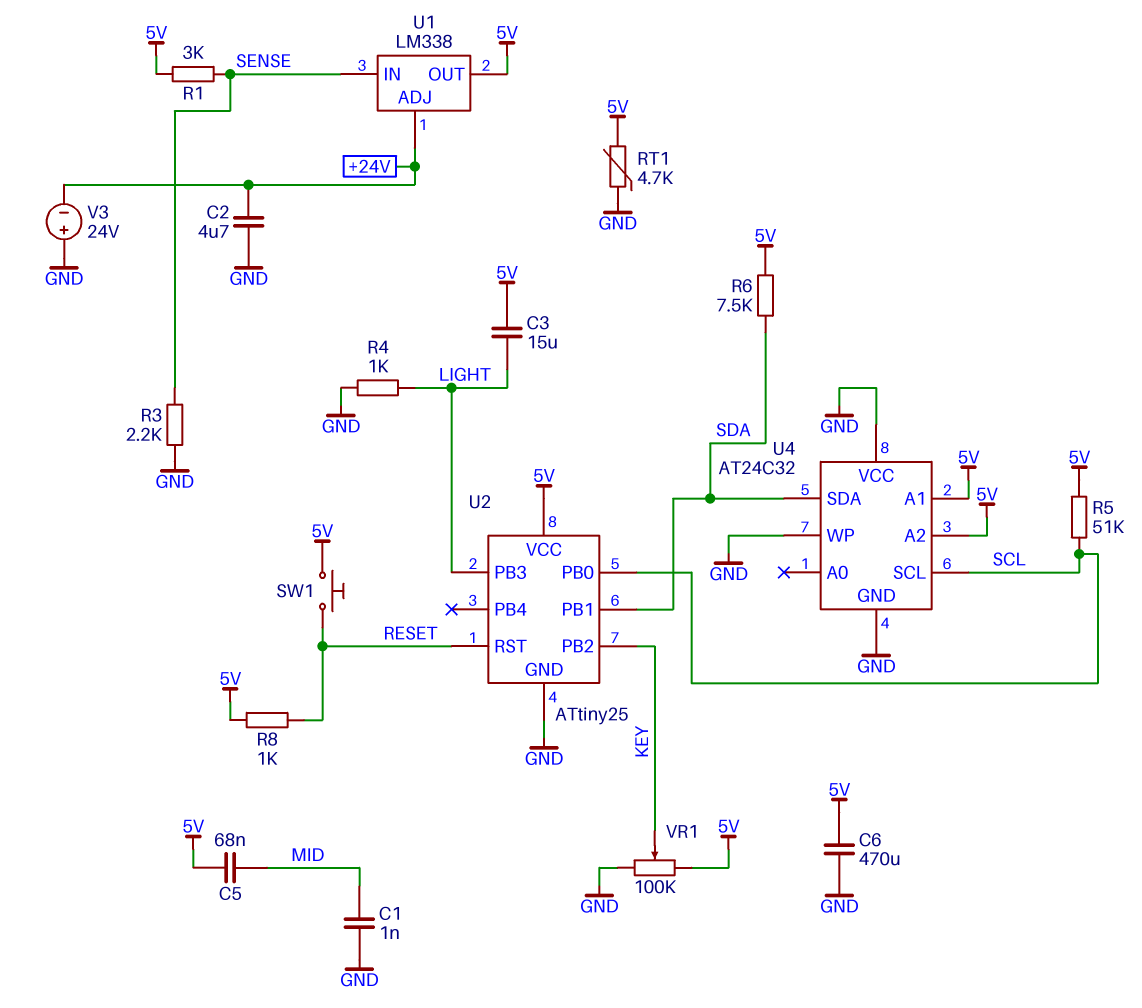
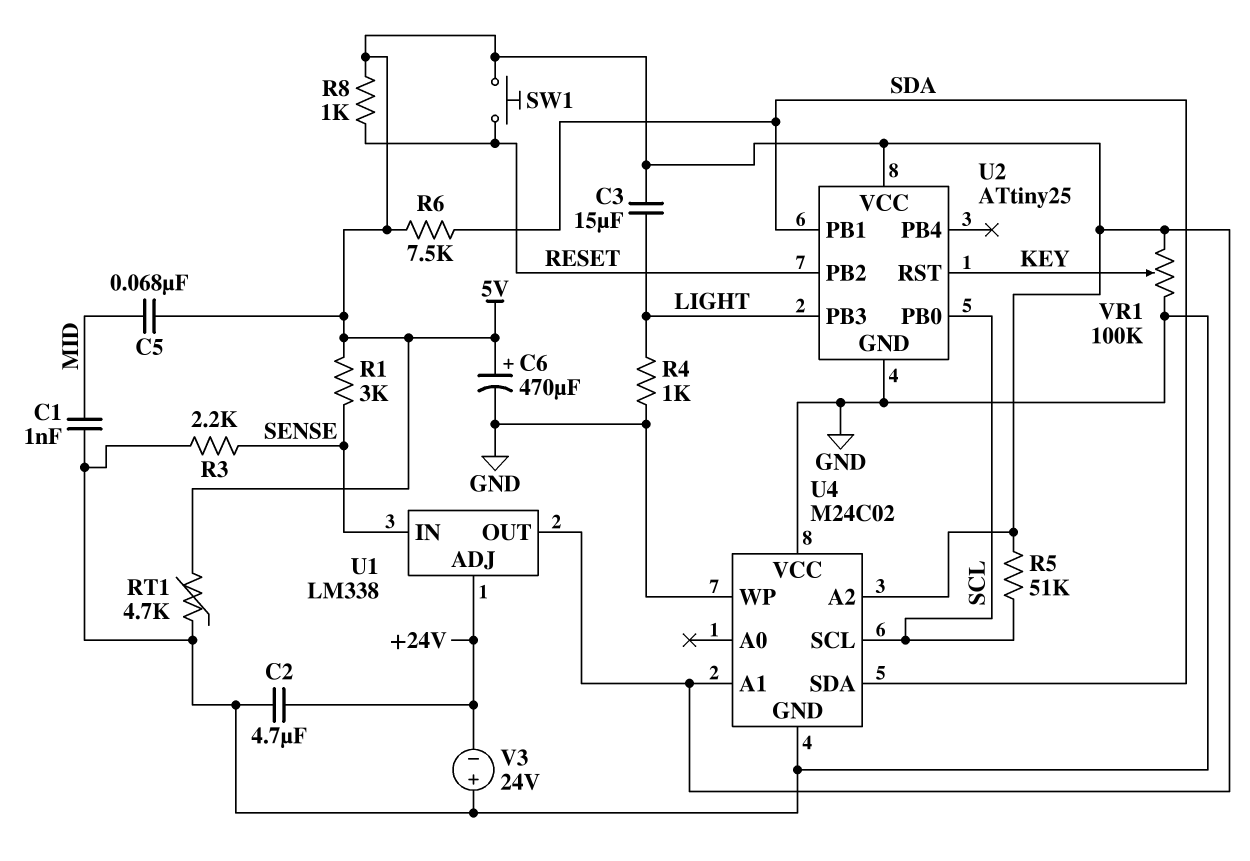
C6: 470uF (5V, GND) -> 470uF (plus 5V, minus GND)
U2 pin PB2: KEY -> RESET
U2 pin RST: RESET -> KEY
U4: AT24C32 -> M24C02

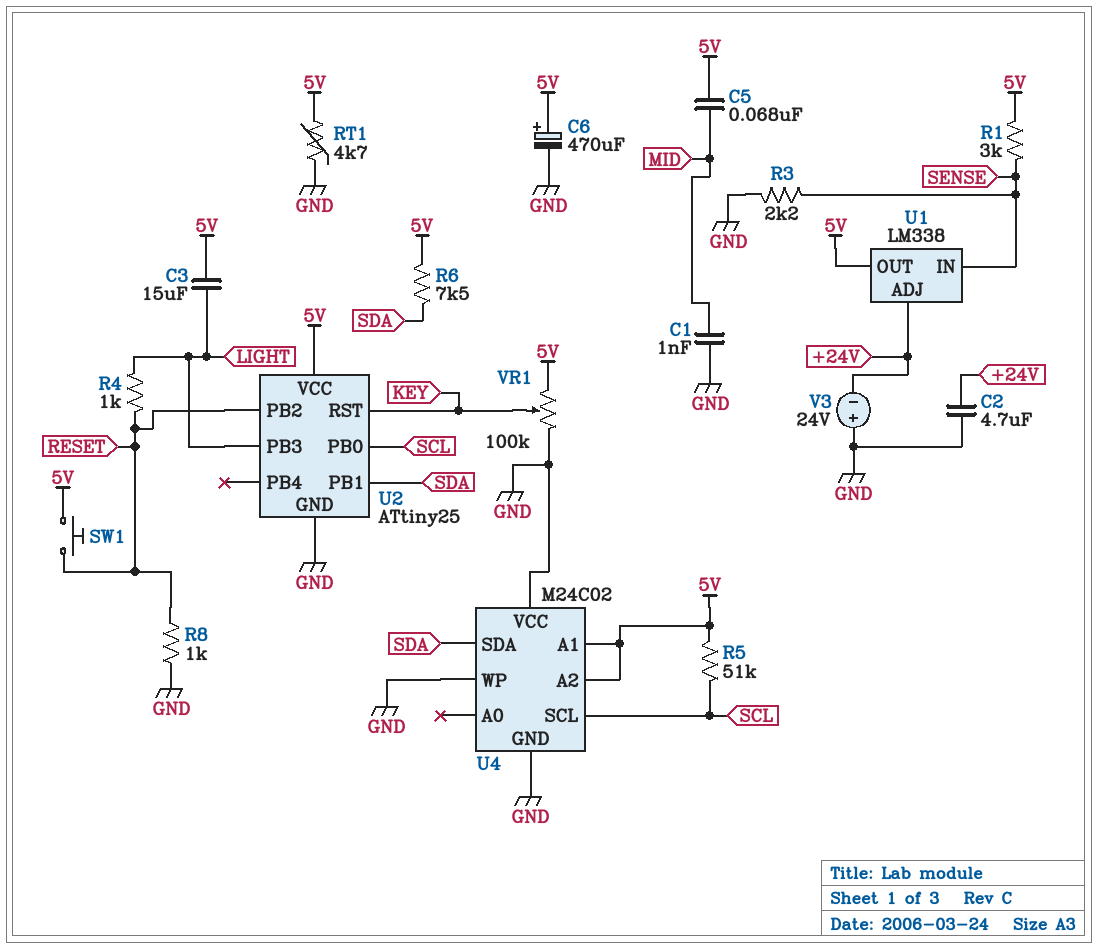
R4: 1k (GND, LIGHT) -> 1k (LIGHT, RESET)
R8: 1k (5V, RESET) -> 1k (GND, RESET)

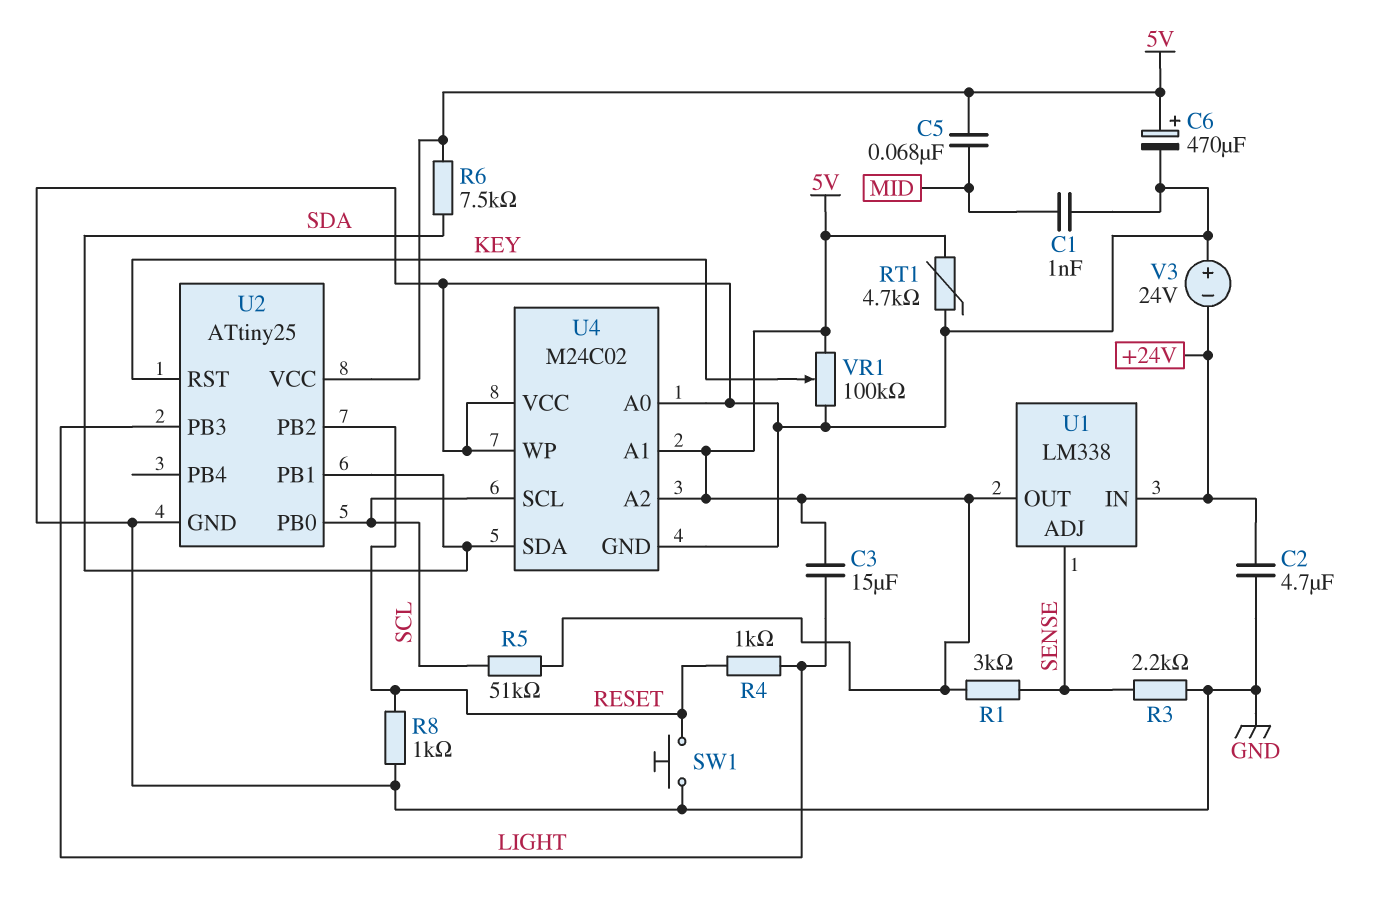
SW1: button (5V, RESET) -> button (GND, RESET)
U1 pin ADJ: +24V -> SENSE
U1 pin IN: SENSE -> +24V
U4 pin A0: none -> GND

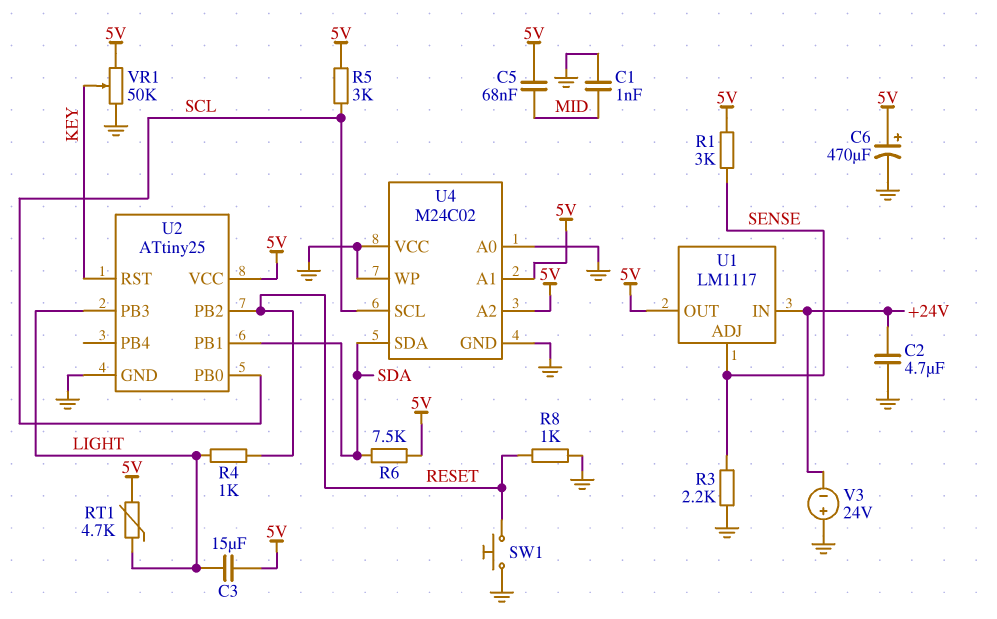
R5: 51k (5V, SCL) -> 3k (5V, SCL)
RT1: 4.7k (5V, GND) -> 4.7k (5V, LIGHT)
U1: LM338 -> LM1117
VR1: 100k (5V, GND, wiper KEY) -> 50k (5V, GND, wiper KEY)

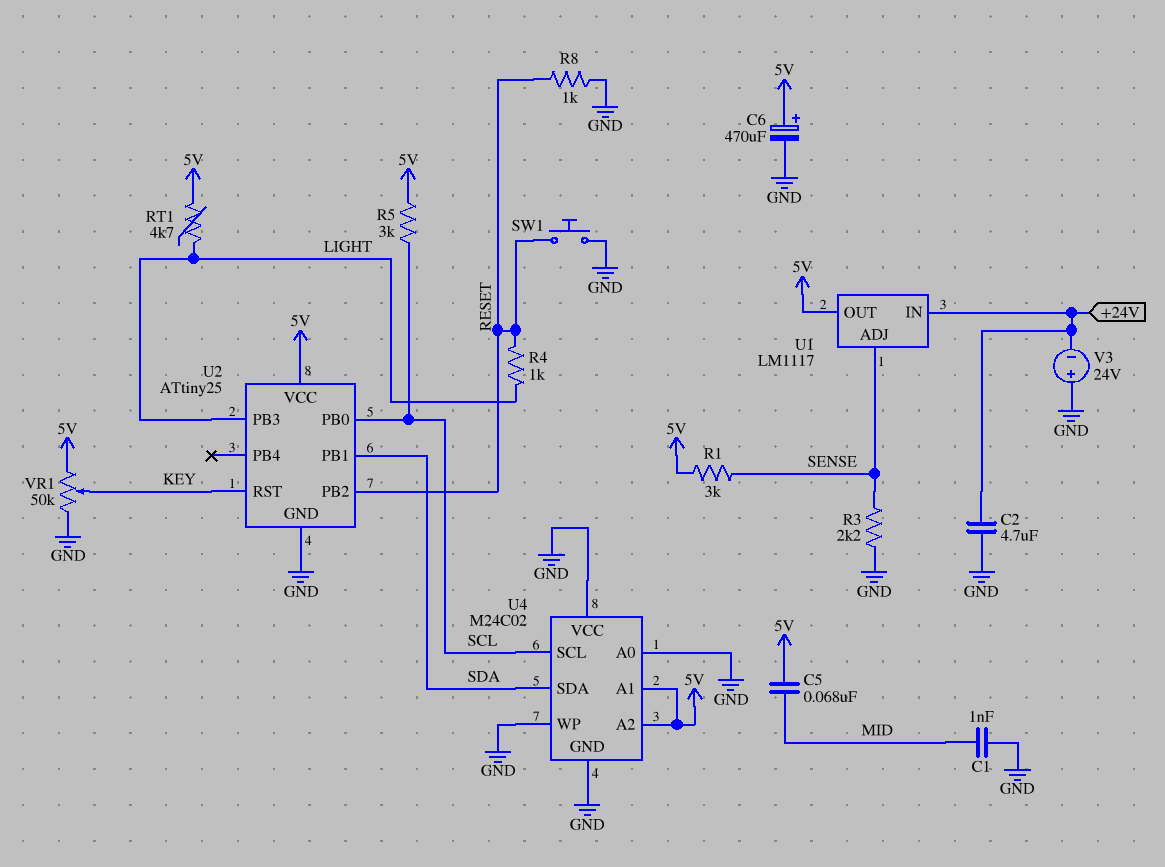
C3: 15uF (5V, LIGHT) -> none
R6: 7.5k (5V, SDA) -> none

